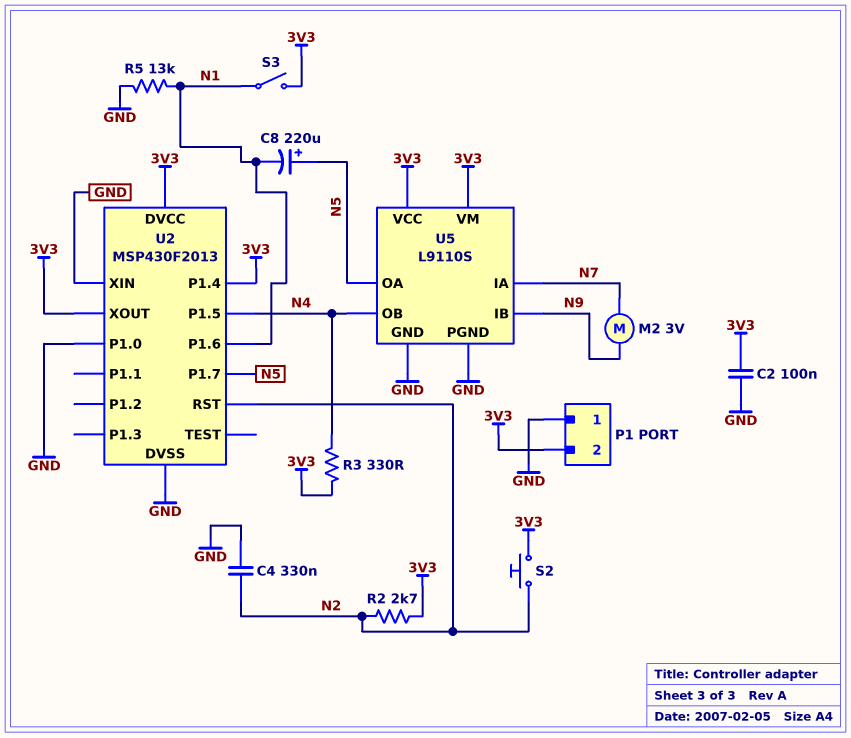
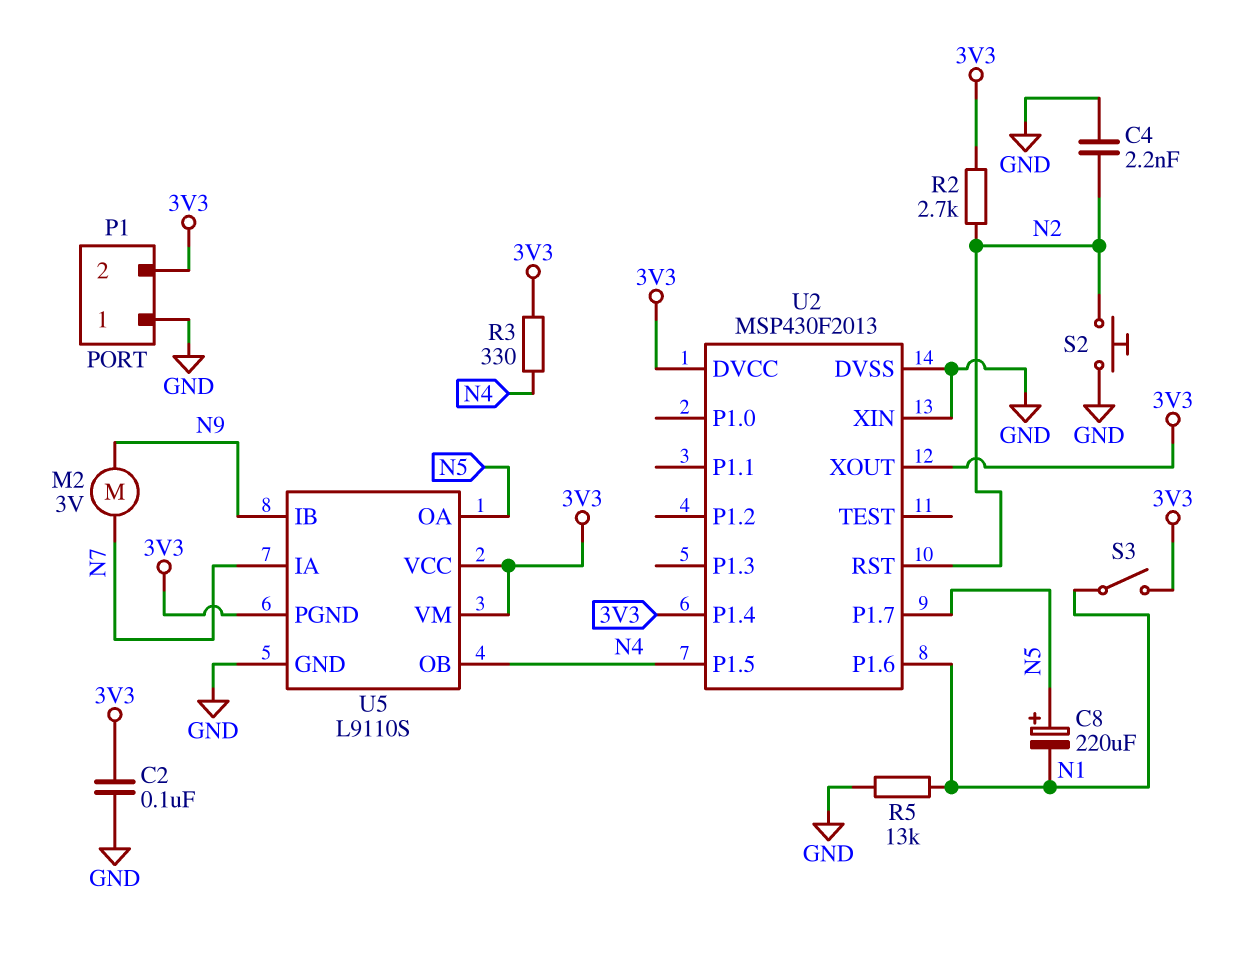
C4: 330nF (GND, N2) -> 2.2nF (GND, N2)
S2: button (3V3, N2) -> button (GND, N2)
U2 pin P1.0: GND -> none
U5 pin PGND: GND -> 3V3

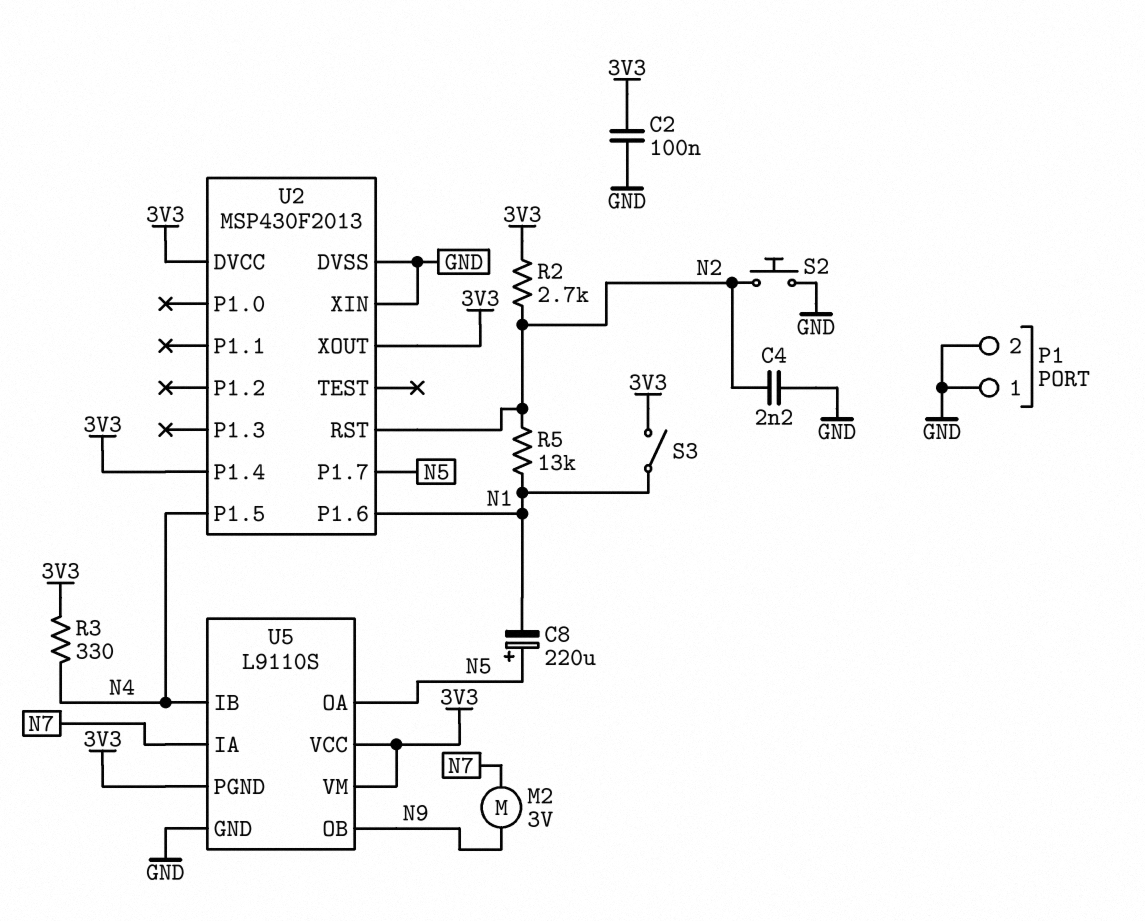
P1 pin 2: 3V3 -> GND
R5: 13k (GND, N1) -> 13k (N1, N2)
U5 pin IB: N9 -> N4
U5 pin OB: N4 -> N9

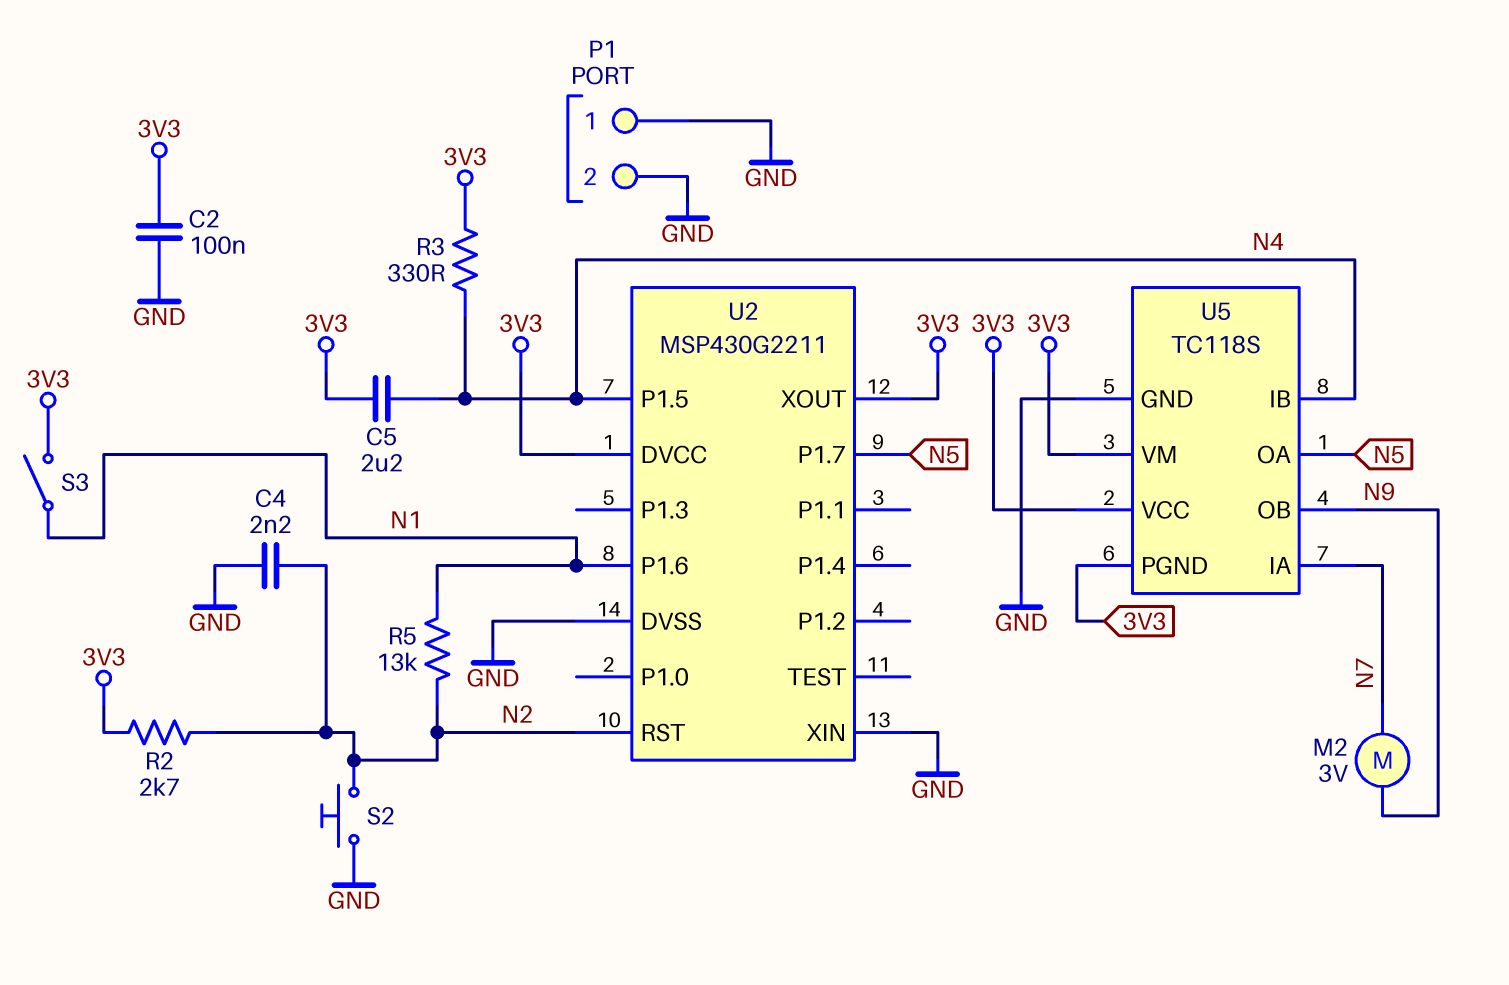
C5: none -> 2.2uF (3V3, N4)
C8: 220uF (plus N5, minus N1) -> none
U2: MSP430F2013 -> MSP430G2211
U2 pin P1.4: 3V3 -> none
U5: L9110S -> TC118S

